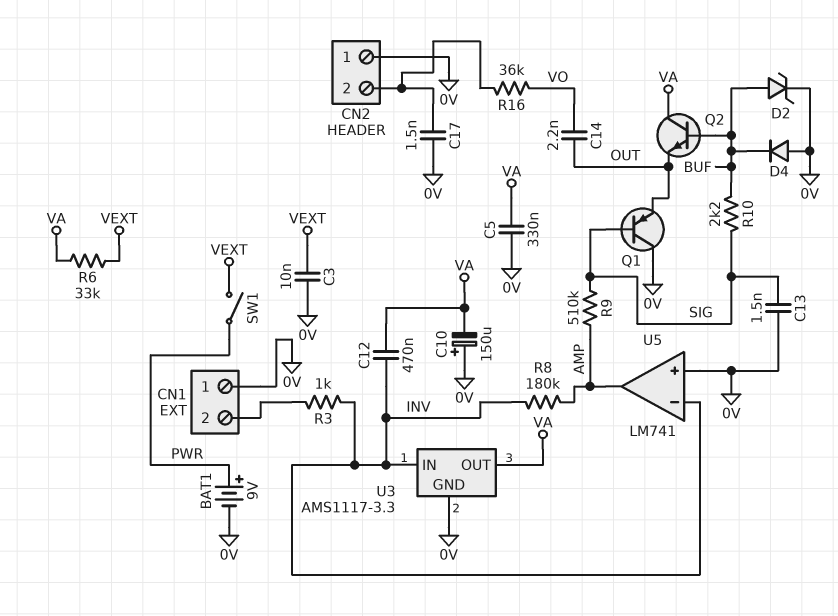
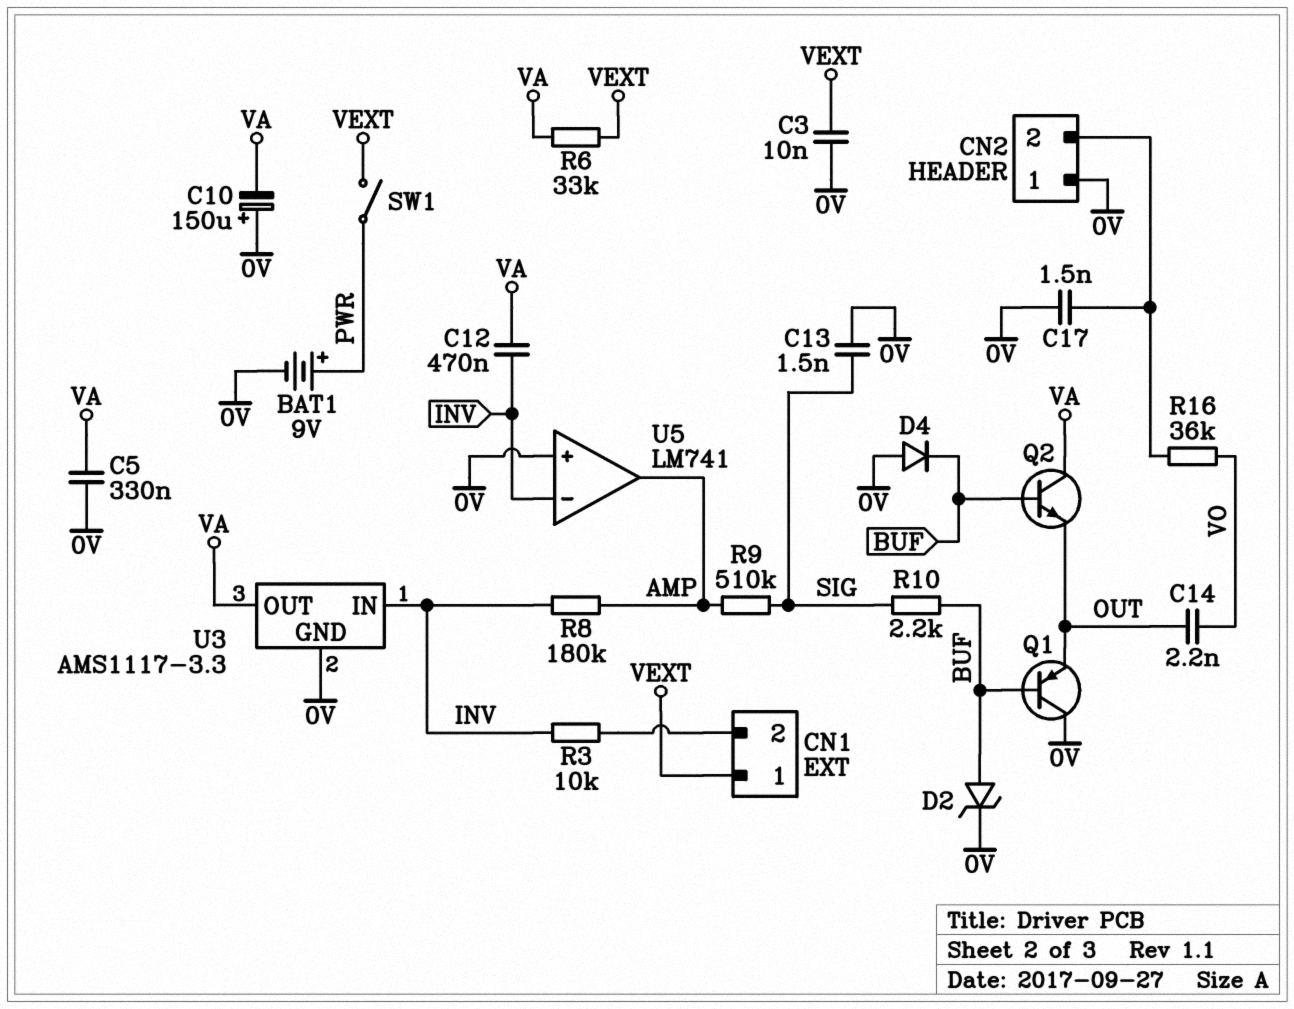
CN1 pin 1: 0V -> VEXT
Q1: PNP (B SIG, C 0V, E OUT) -> PNP (B BUF, C 0V, E OUT)
R3: 1k (CN1/2, INV) -> 10k (CN1/2, INV)

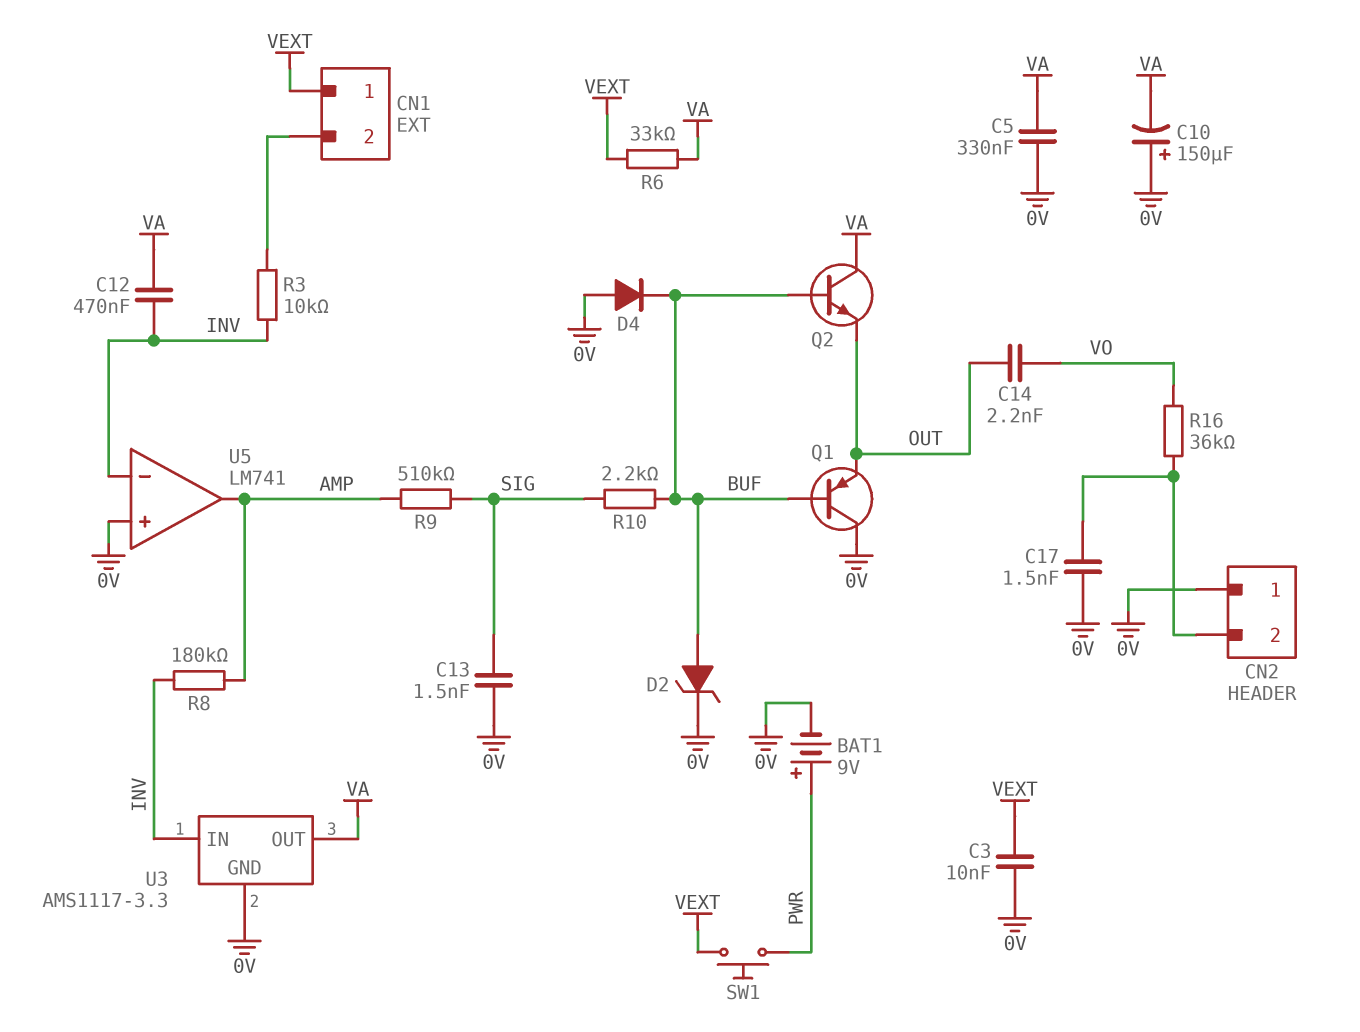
SW1: switch (PWR, VEXT) -> button (PWR, VEXT)

